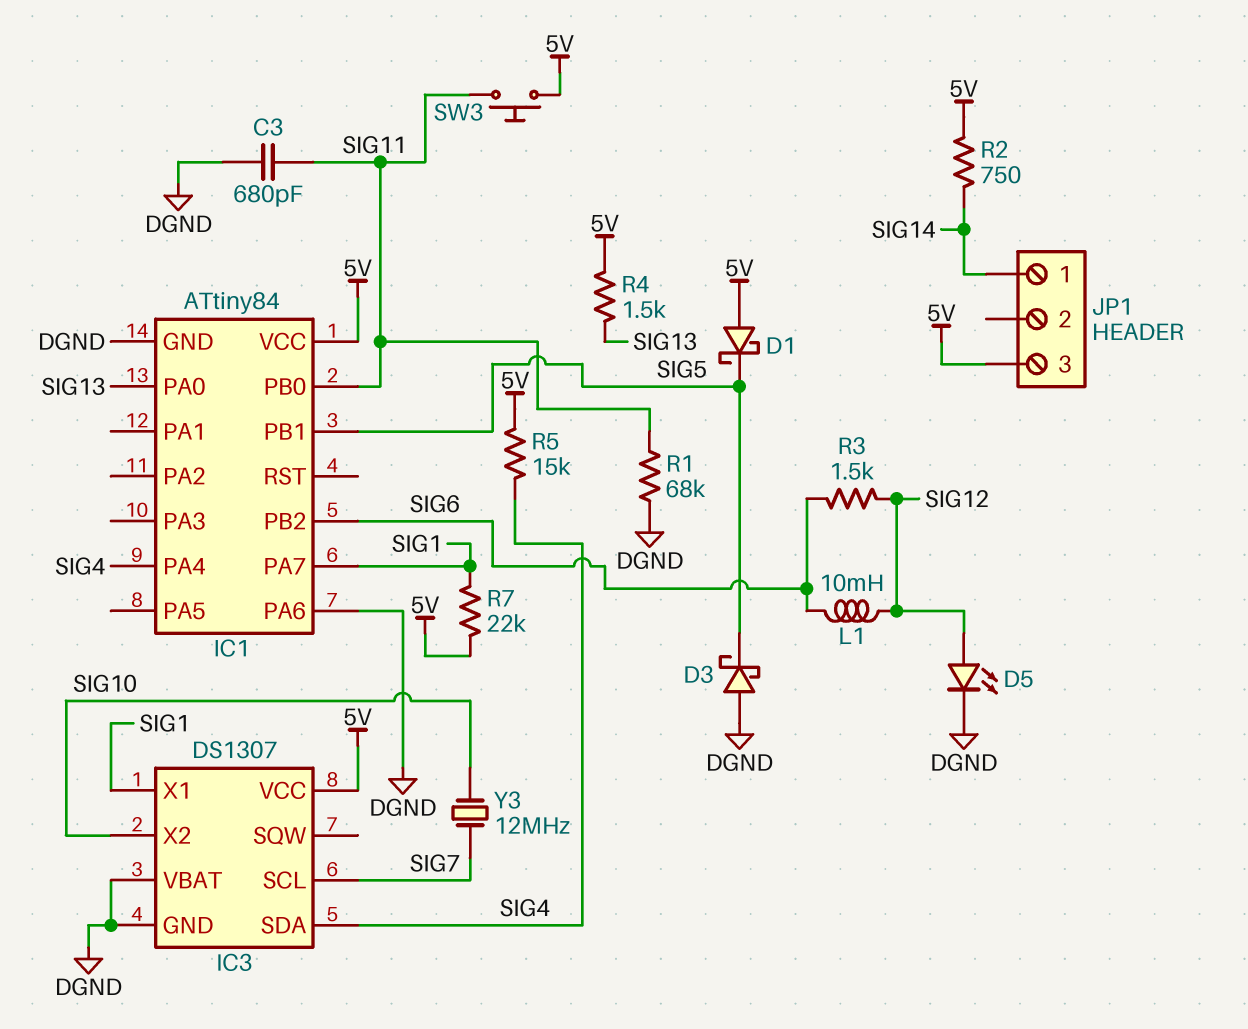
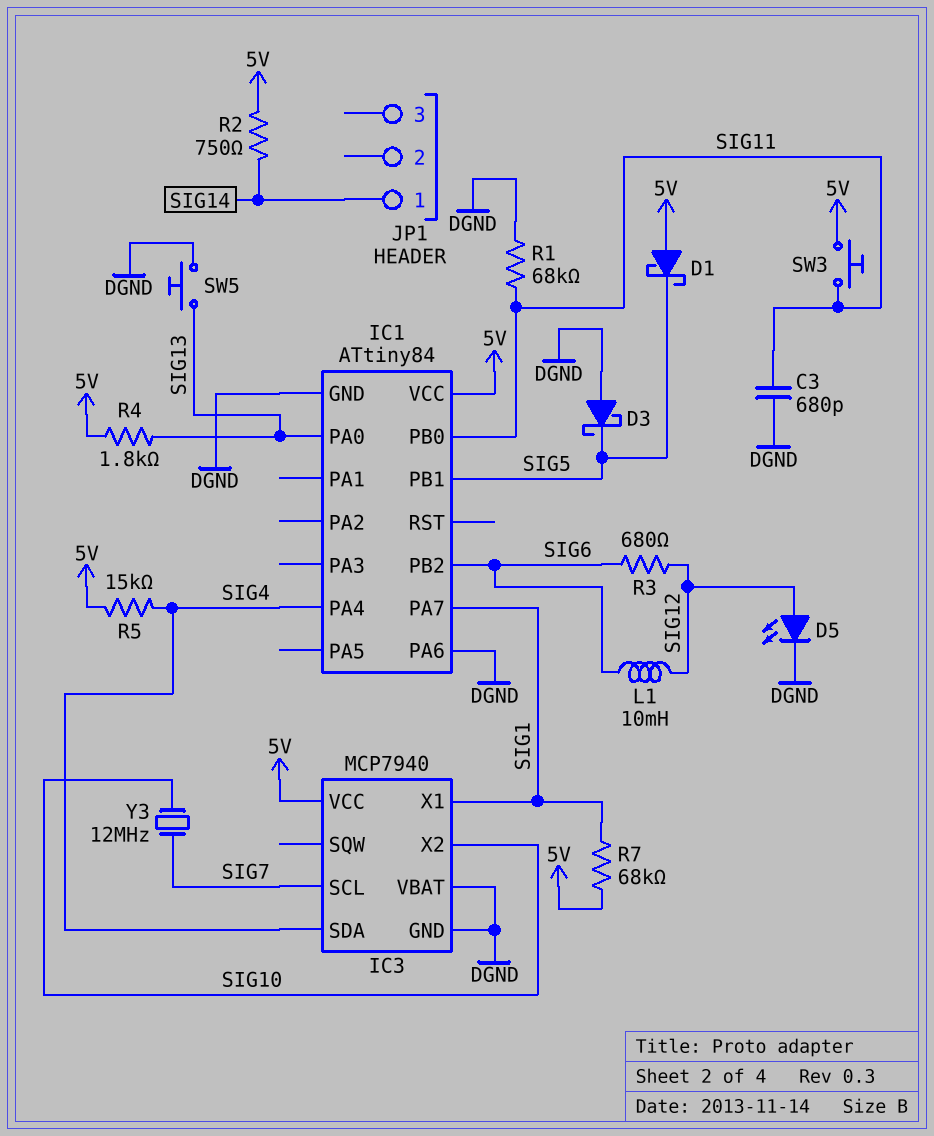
IC3: DS1307 -> MCP7940
JP1 pin 3: 5V -> none
R3: 1.5k (SIG6, SIG12) -> 680 (SIG6, SIG12)
R4: 1.5k (5V, SIG13) -> 1.8k (5V, SIG13)
R7: 22k (5V, SIG1) -> 68k (5V, SIG1)
SW5: none -> button (DGND, SIG13)

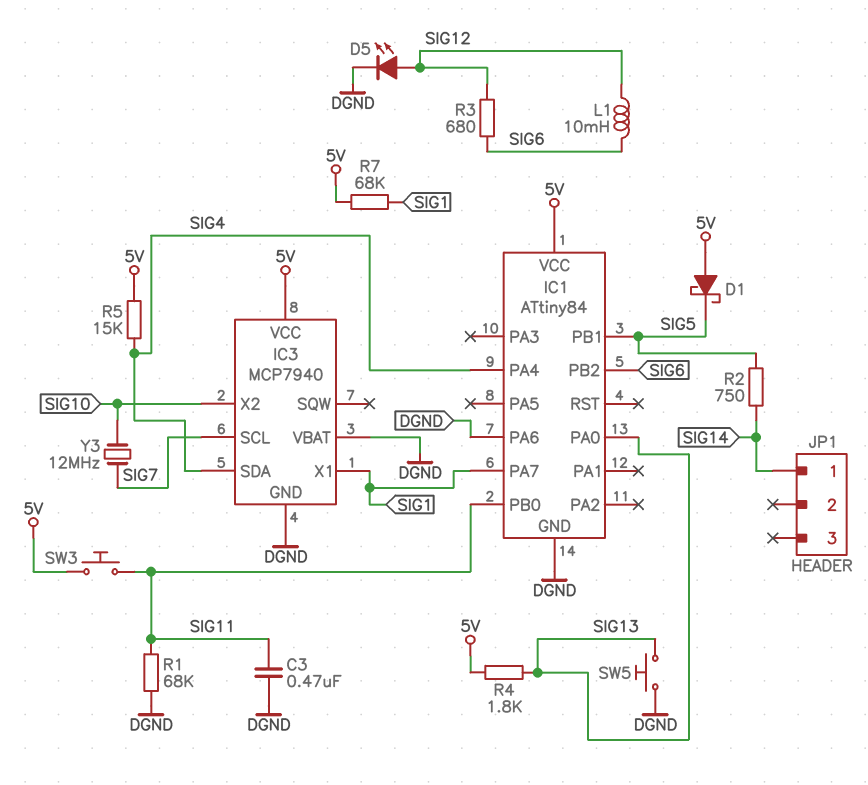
C3: 680pF (DGND, SIG11) -> 470nF (DGND, SIG11)
D3: schottky (A DGND, K SIG5) -> none
R2: 750 (5V, SIG14) -> 750 (SIG5, SIG14)

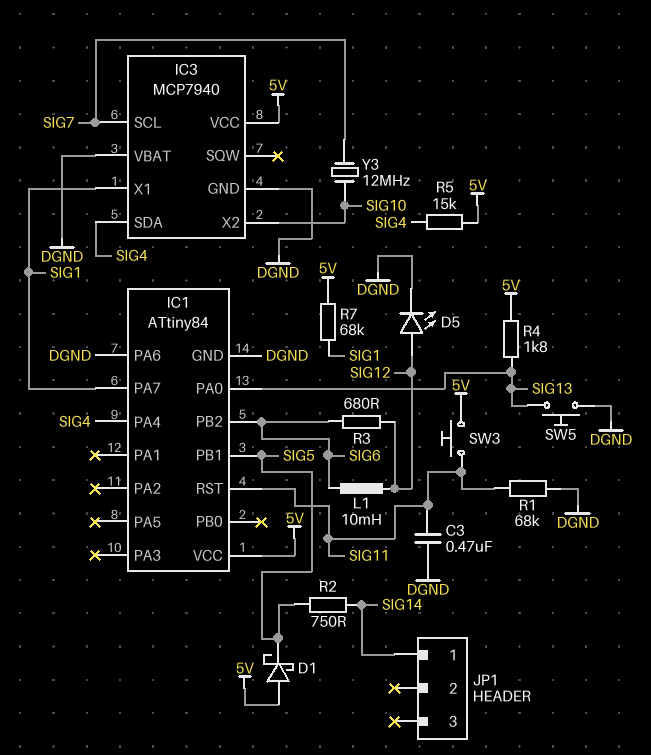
IC1 pin PB0: SIG11 -> none
IC1 pin RST: none -> SIG11

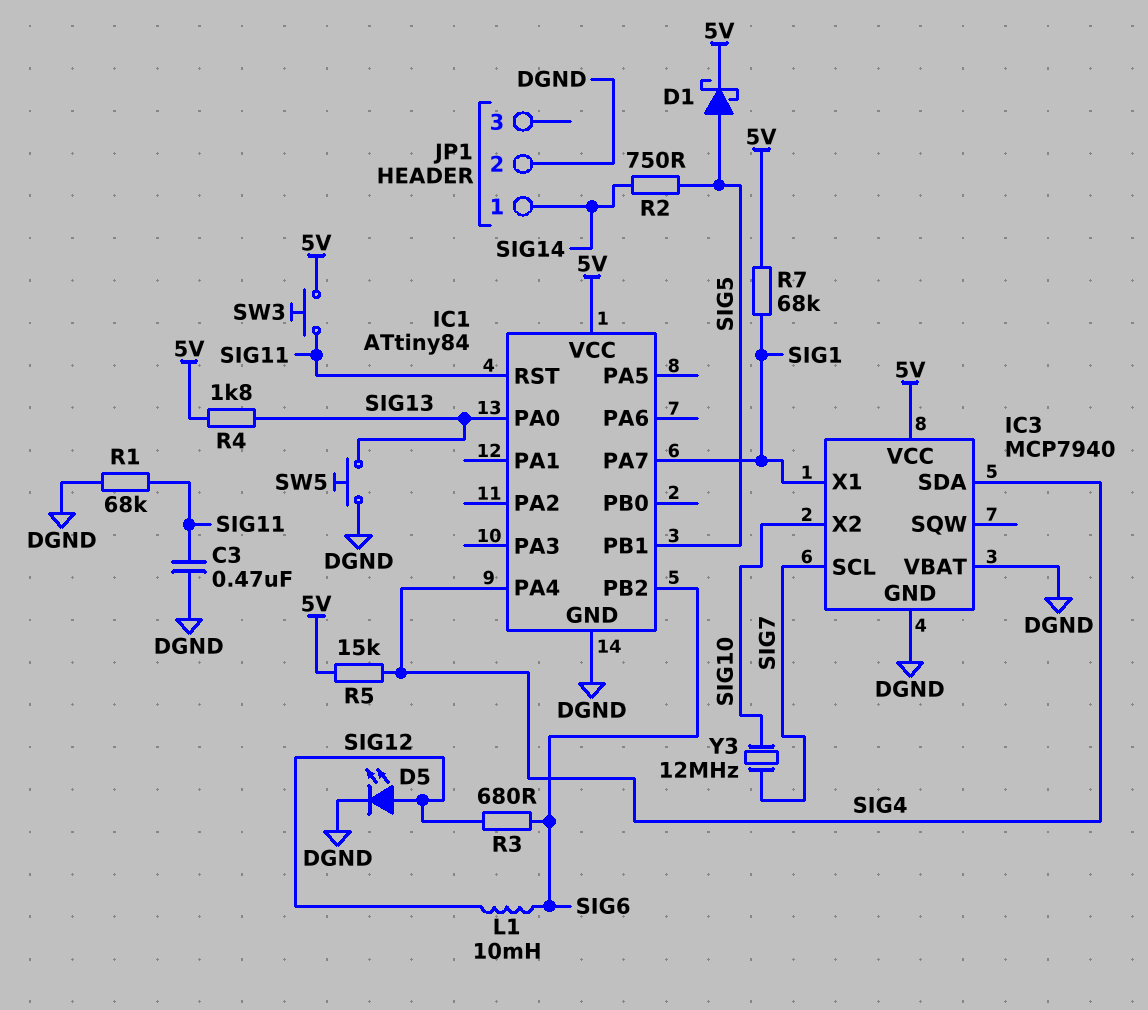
D1: schottky (A 5V, K SIG5) -> schottky (A SIG5, K 5V)
IC1 pin PA6: DGND -> none
JP1 pin 2: none -> DGND

